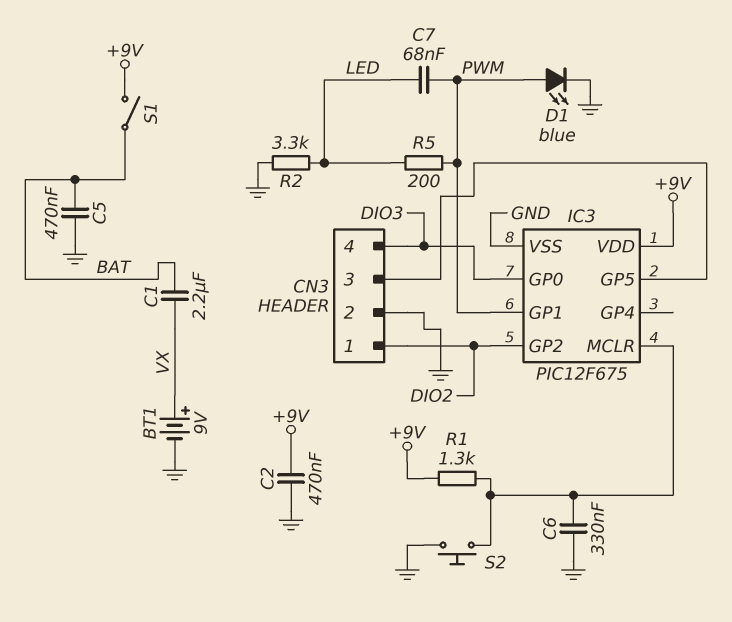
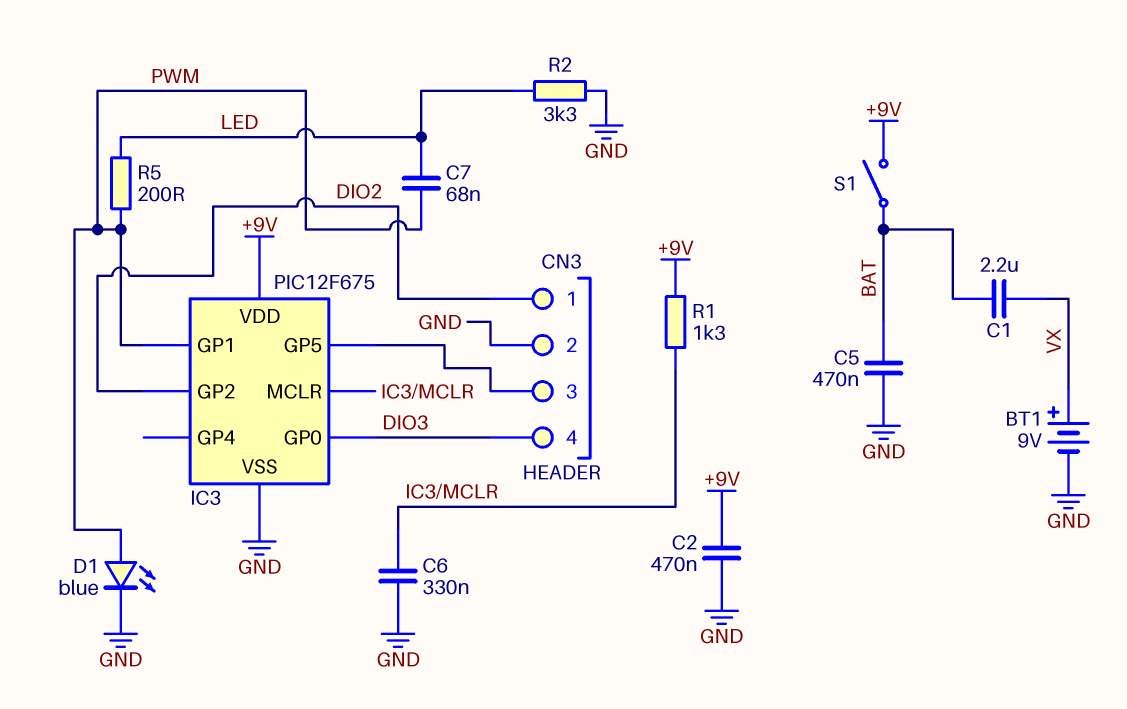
S2: button (GND, IC3/MCLR) -> none

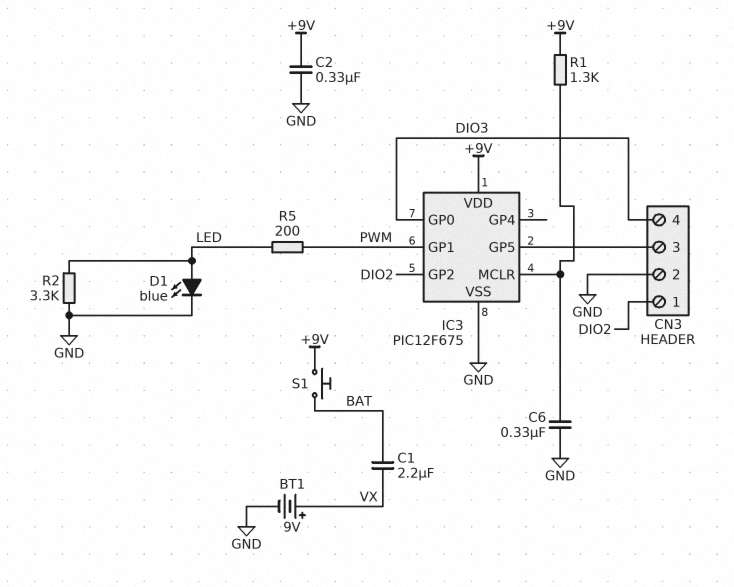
C2: 470nF (+9V, GND) -> 330nF (+9V, GND)
C5: 470nF (BAT, GND) -> none
C7: 68nF (LED, PWM) -> none
D1: LED blue (A PWM, K GND) -> LED blue (A LED, K GND)
S1: switch (+9V, BAT) -> button (+9V, BAT)

